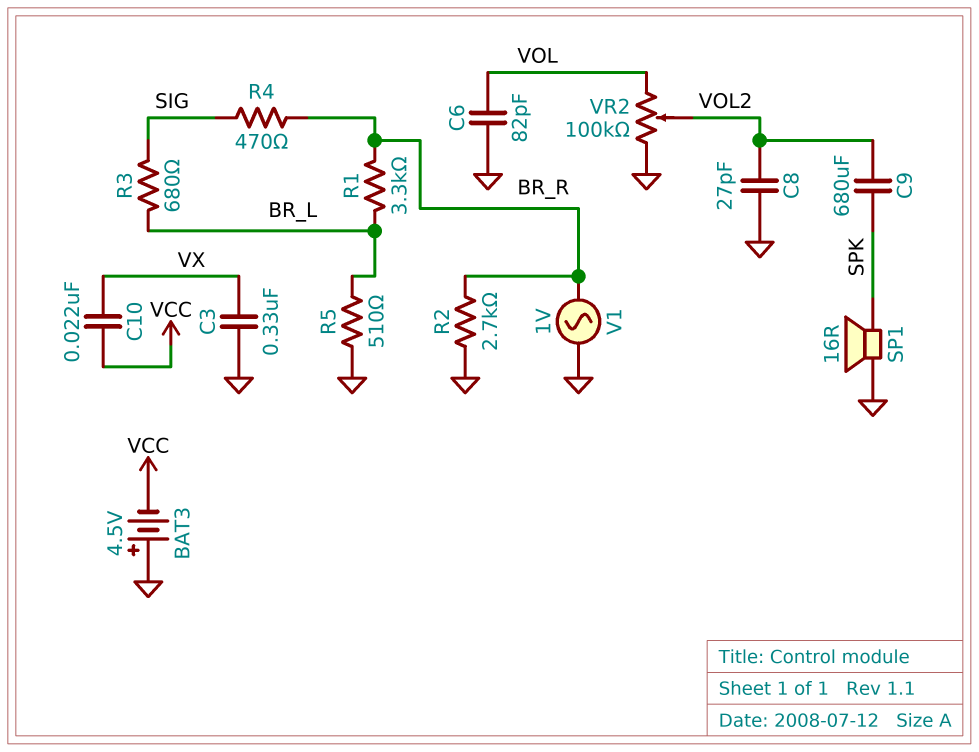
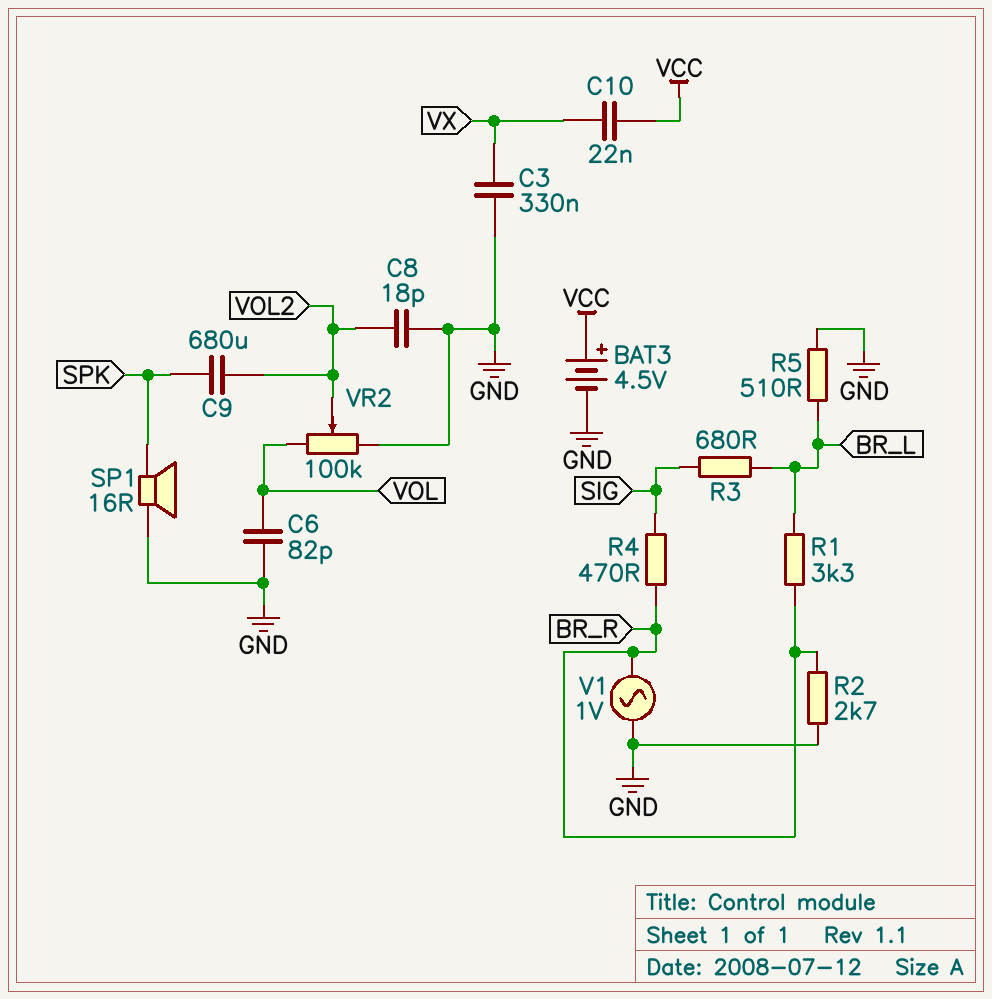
BAT3: 4.5V (plus GND, minus VCC) -> 4.5V (plus VCC, minus GND)
C8: 27pF (GND, VOL2) -> 18pF (GND, VOL2)

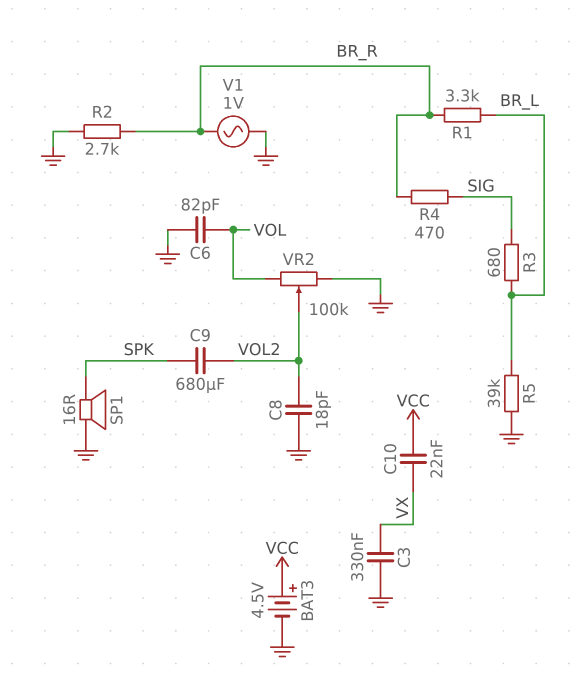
R5: 510 (BR_L, GND) -> 39k (BR_L, GND)

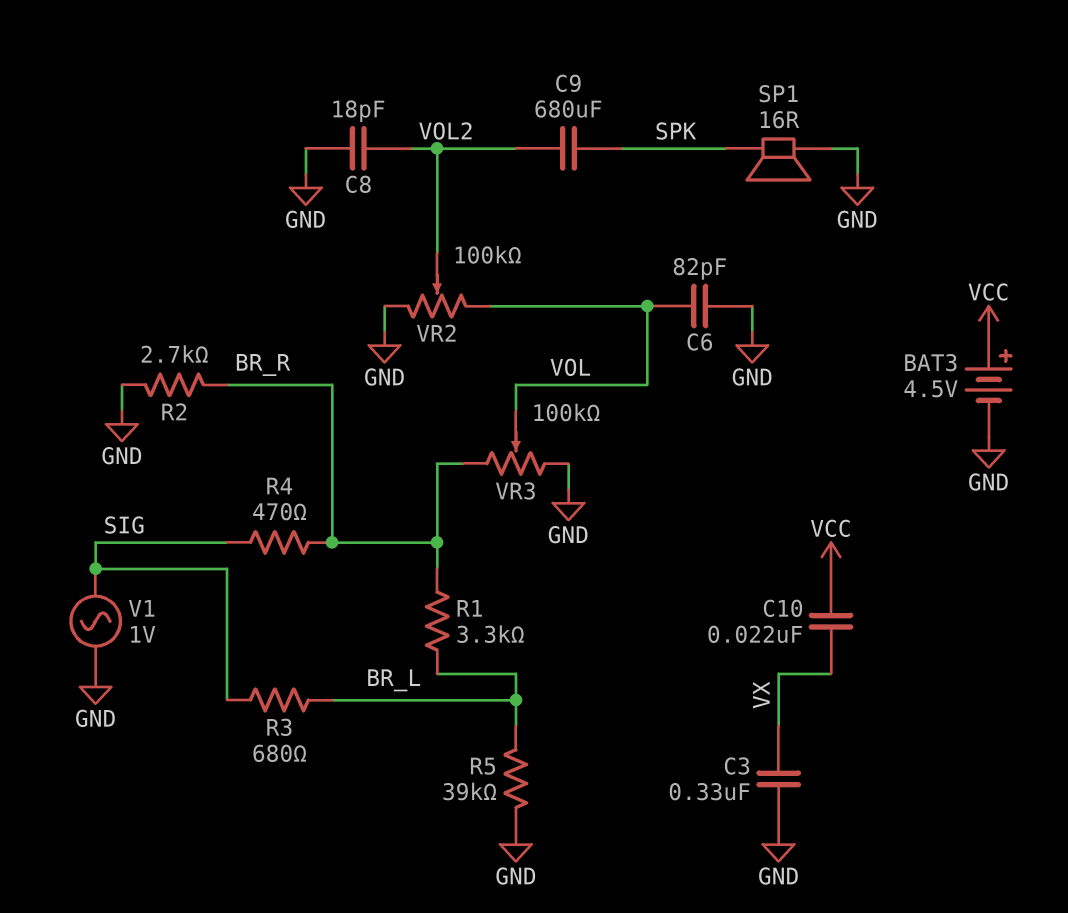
V1: AC 1V (BR_R, GND) -> AC 1V (GND, SIG)
VR3: none -> 100k (BR_R, GND, wiper VOL)

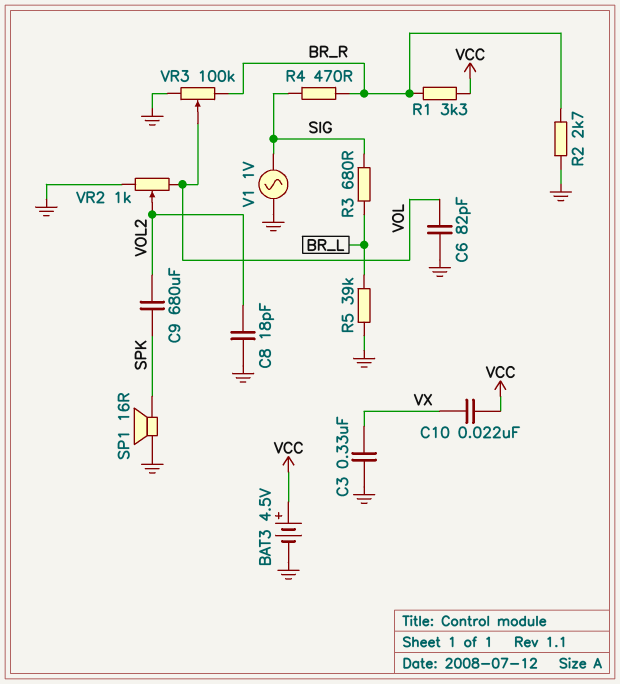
R1: 3.3k (BR_L, BR_R) -> 3.3k (BR_R, VCC)
VR2: 100k (GND, VOL, wiper VOL2) -> 1k (GND, VOL, wiper VOL2)

